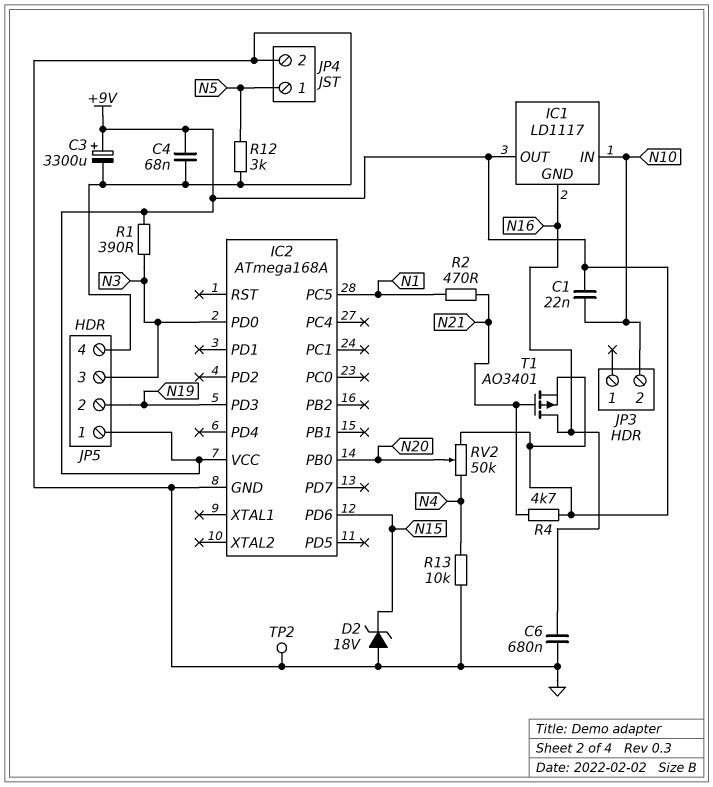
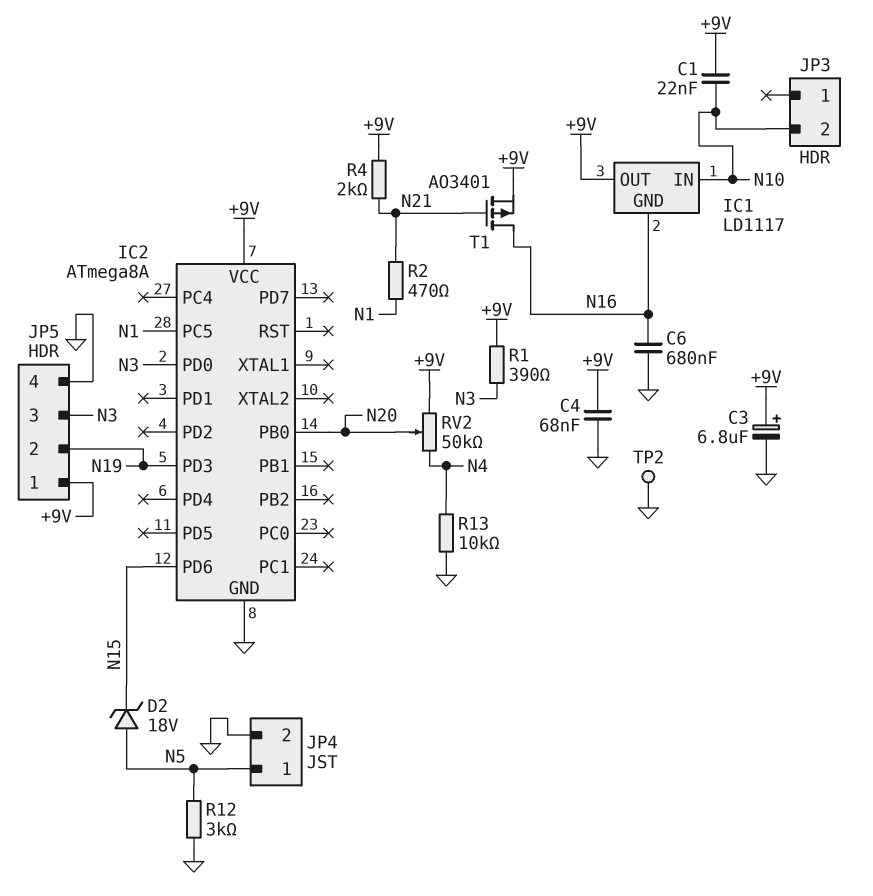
C3: 3300uF (plus +9V, minus GND) -> 6.8uF (plus +9V, minus GND)
D2: zener 18V (A GND, K N15) -> zener 18V (A N5, K N15)
IC2: ATmega168A -> ATmega8A
R4: 4.7k (+9V, N21) -> 2k (+9V, N21)

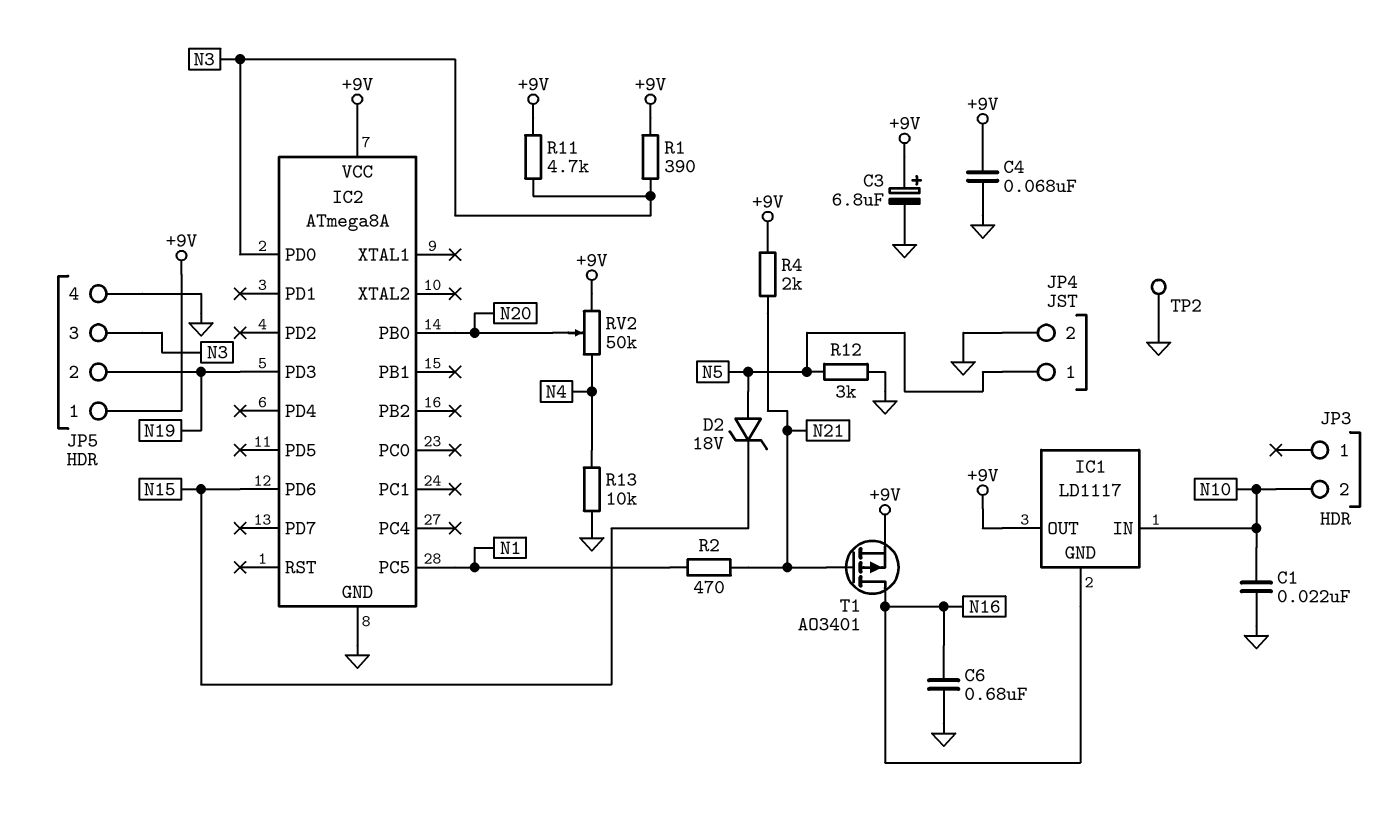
C1: 22nF (+9V, N10) -> 22nF (GND, N10)
R11: none -> 4.7k (+9V, N3)

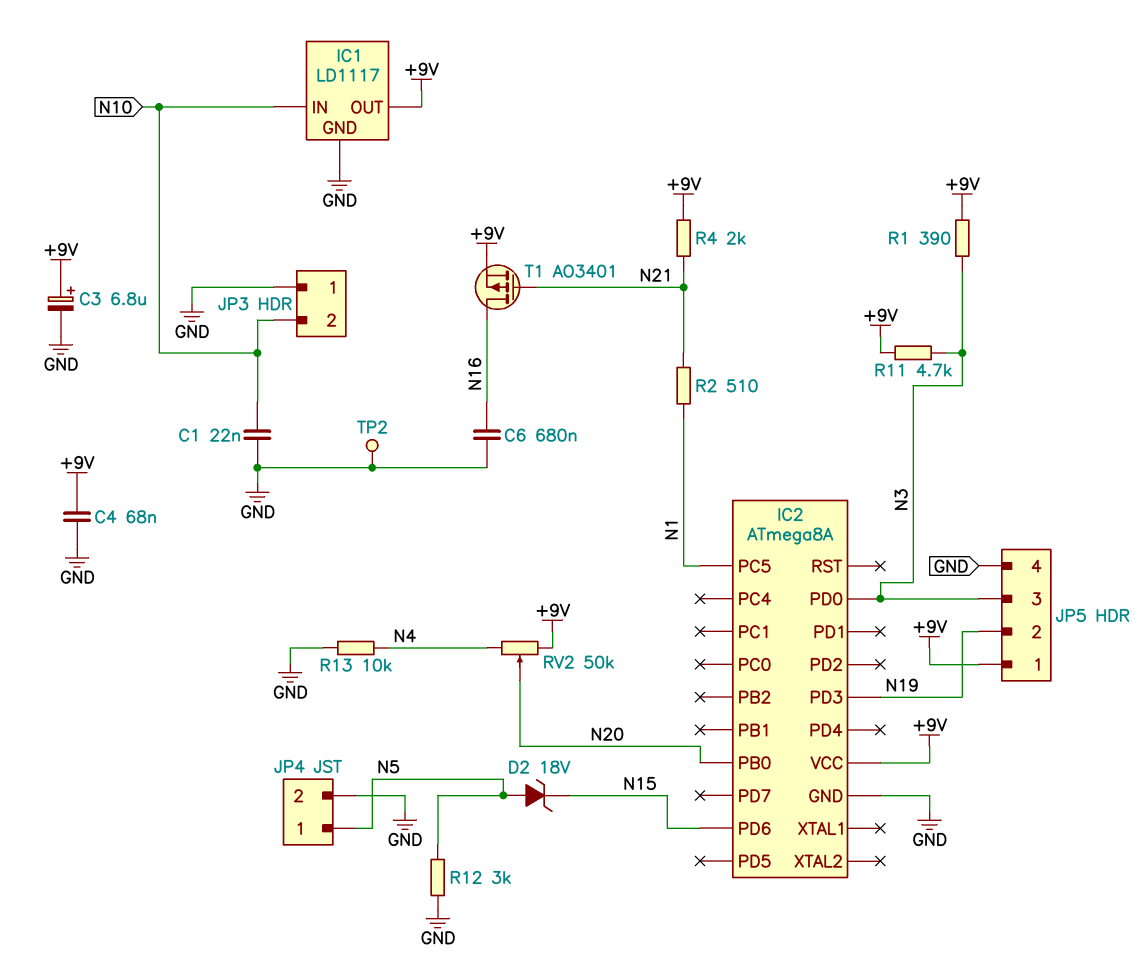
IC1 pin GND: N16 -> GND
JP3 pin 1: none -> GND
R2: 470 (N1, N21) -> 510 (N1, N21)

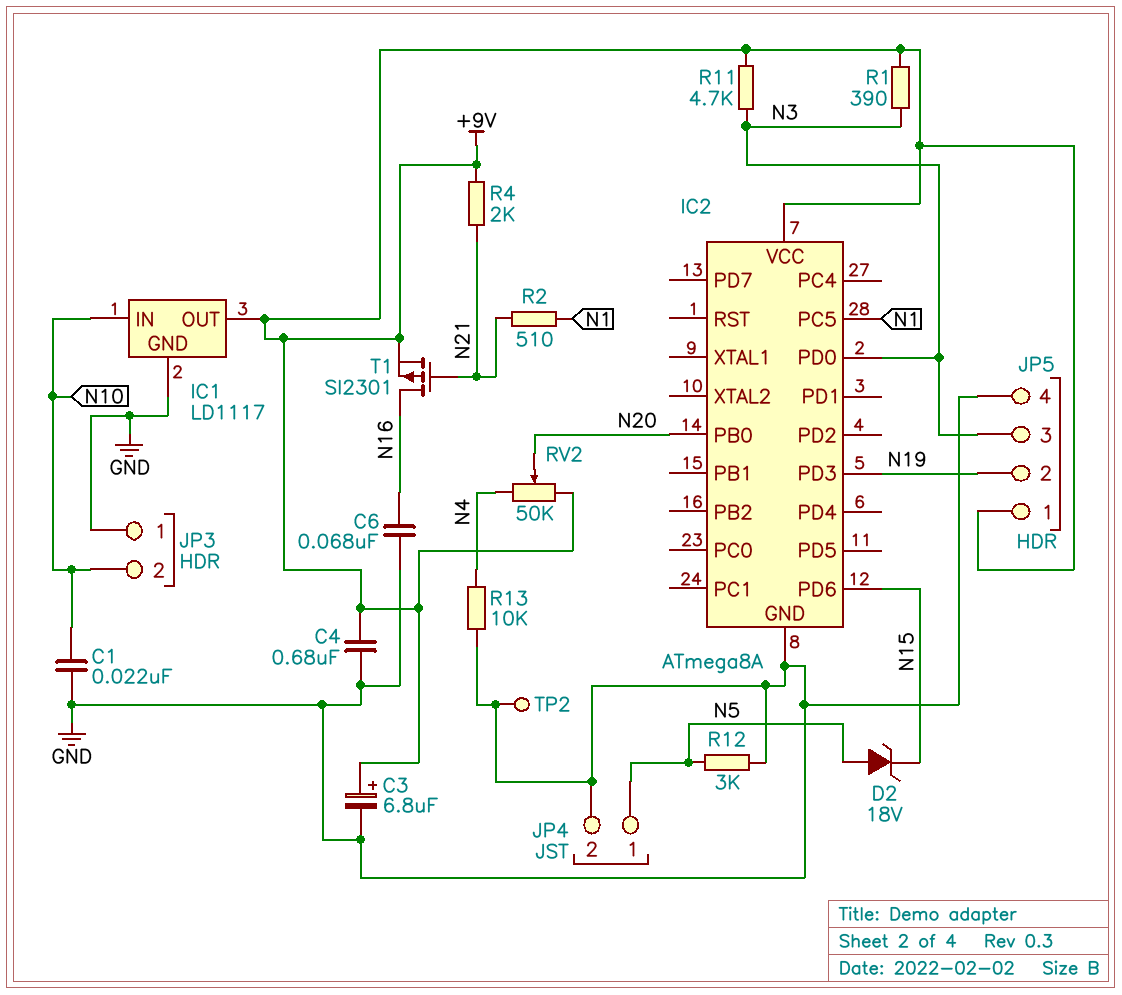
C4: 68nF (+9V, GND) -> 680nF (+9V, GND)
C6: 680nF (GND, N16) -> 68nF (GND, N16)
T1: PMOS AO3401 (G N21, D N16, S +9V) -> PMOS SI2301 (G N21, D N16, S +9V)

